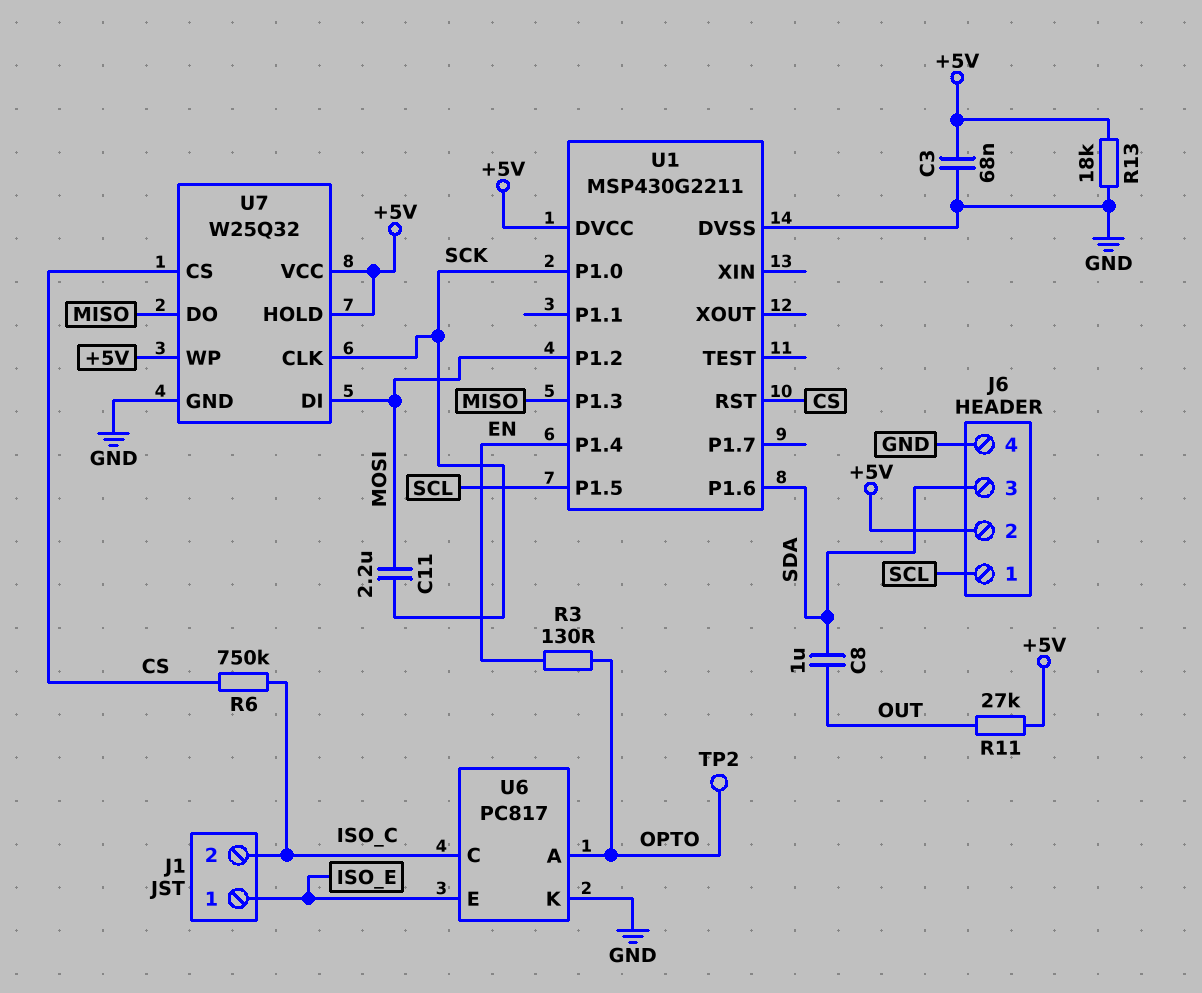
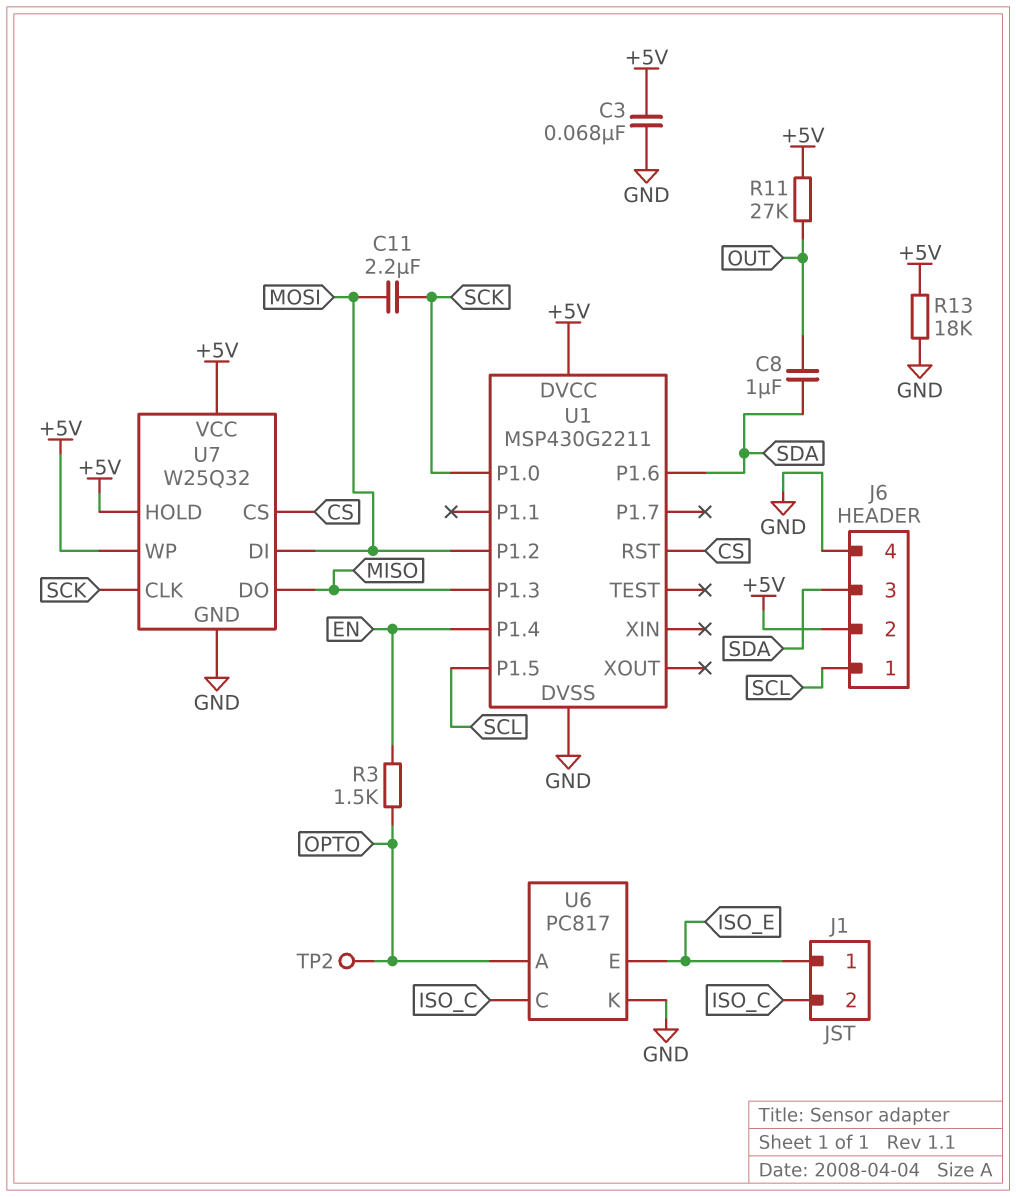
R3: 130 (EN, OPTO) -> 1.5k (EN, OPTO)
R6: 750k (CS, ISO_C) -> none

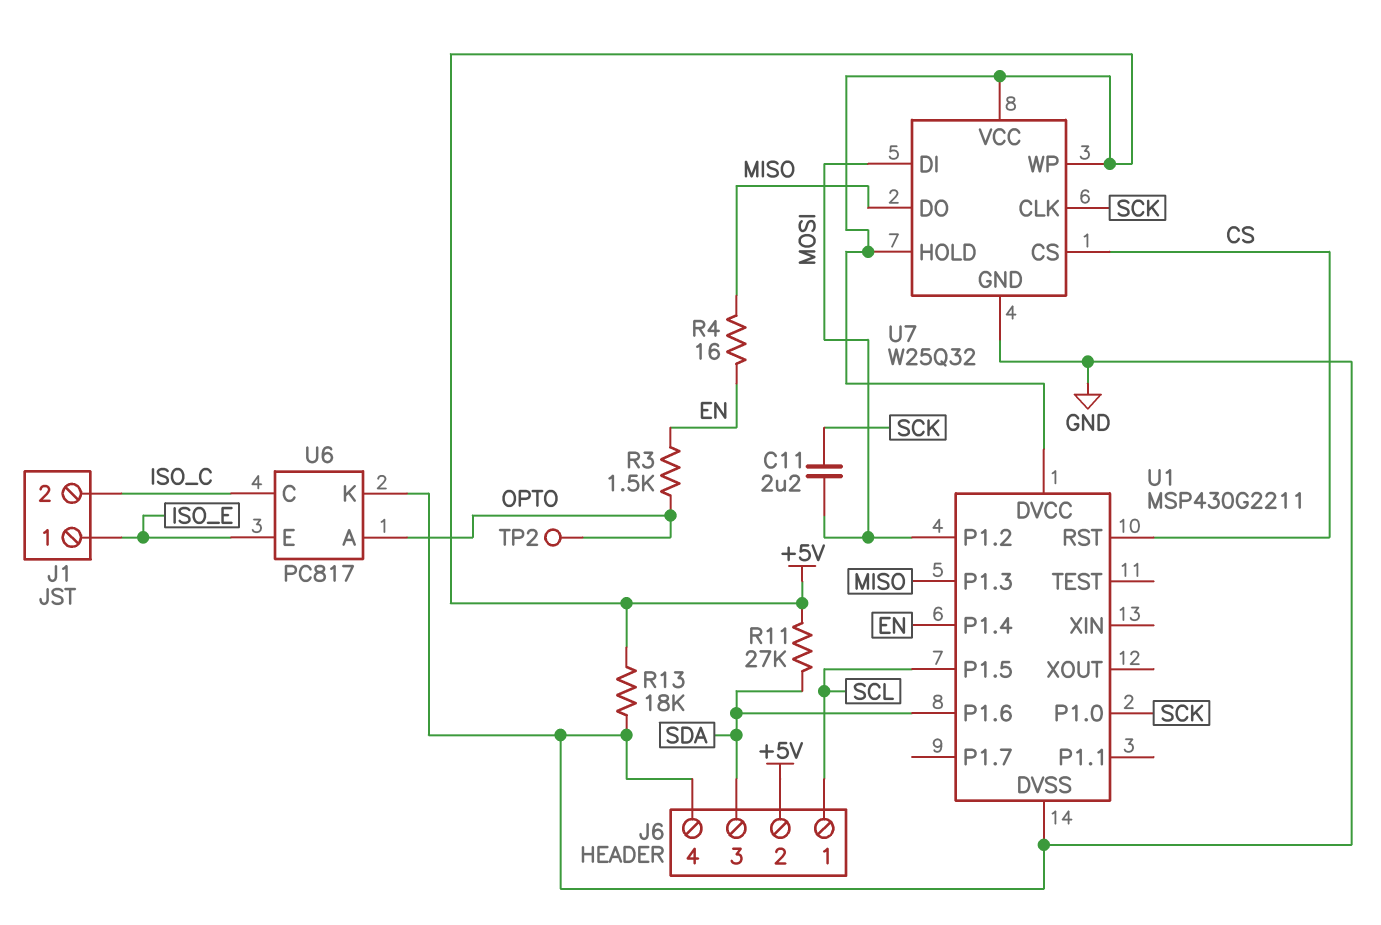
C3: 68nF (+5V, GND) -> none
C8: 1uF (OUT, SDA) -> none
R4: none -> 16 (EN, MISO)
R11: 27k (+5V, OUT) -> 27k (+5V, SDA)

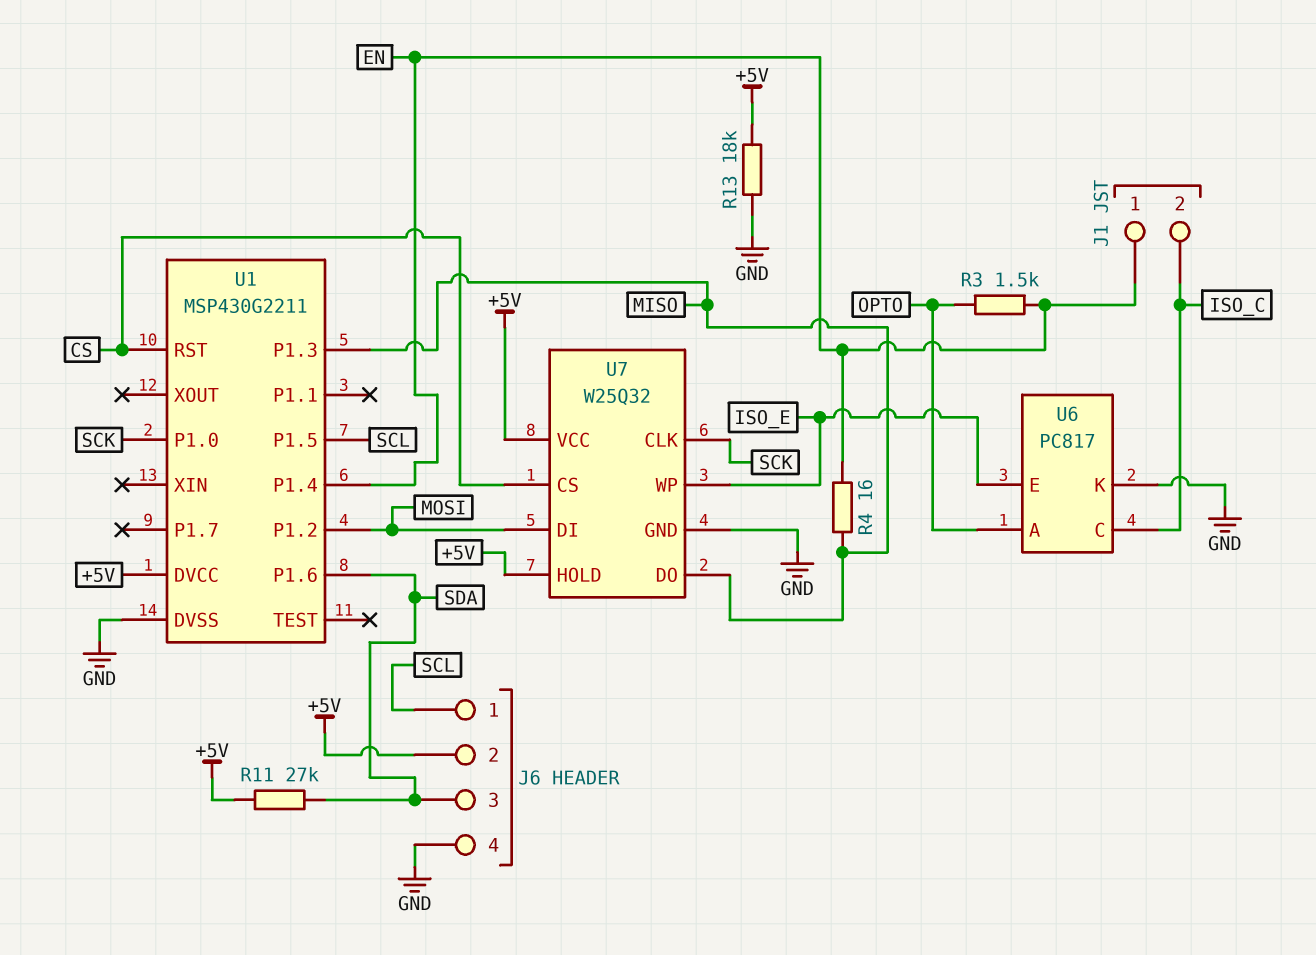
C11: 2.2uF (MOSI, SCK) -> none
J1 pin 1: ISO_E -> EN
TP2: test point (OPTO) -> none
U7 pin WP: +5V -> ISO_E

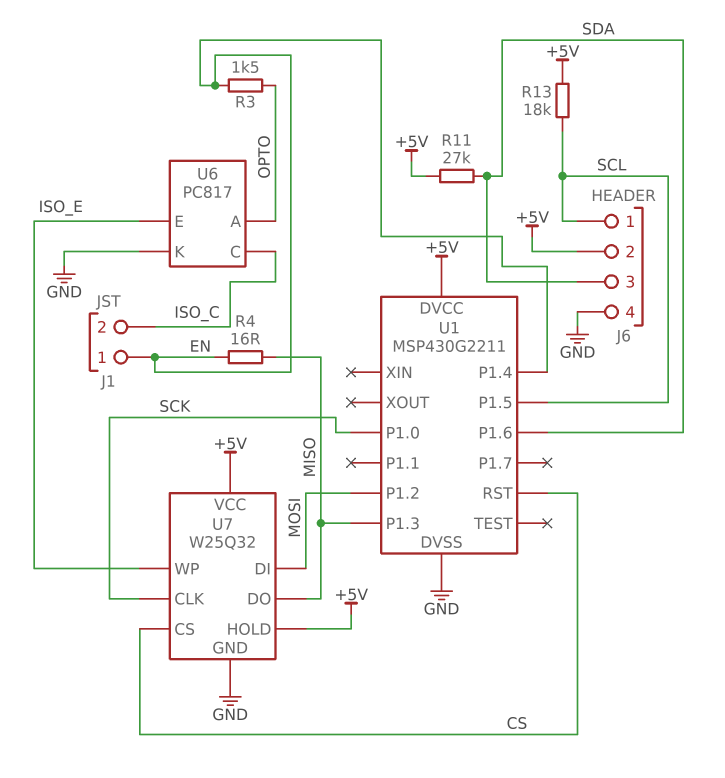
R13: 18k (+5V, GND) -> 18k (+5V, SCL)

